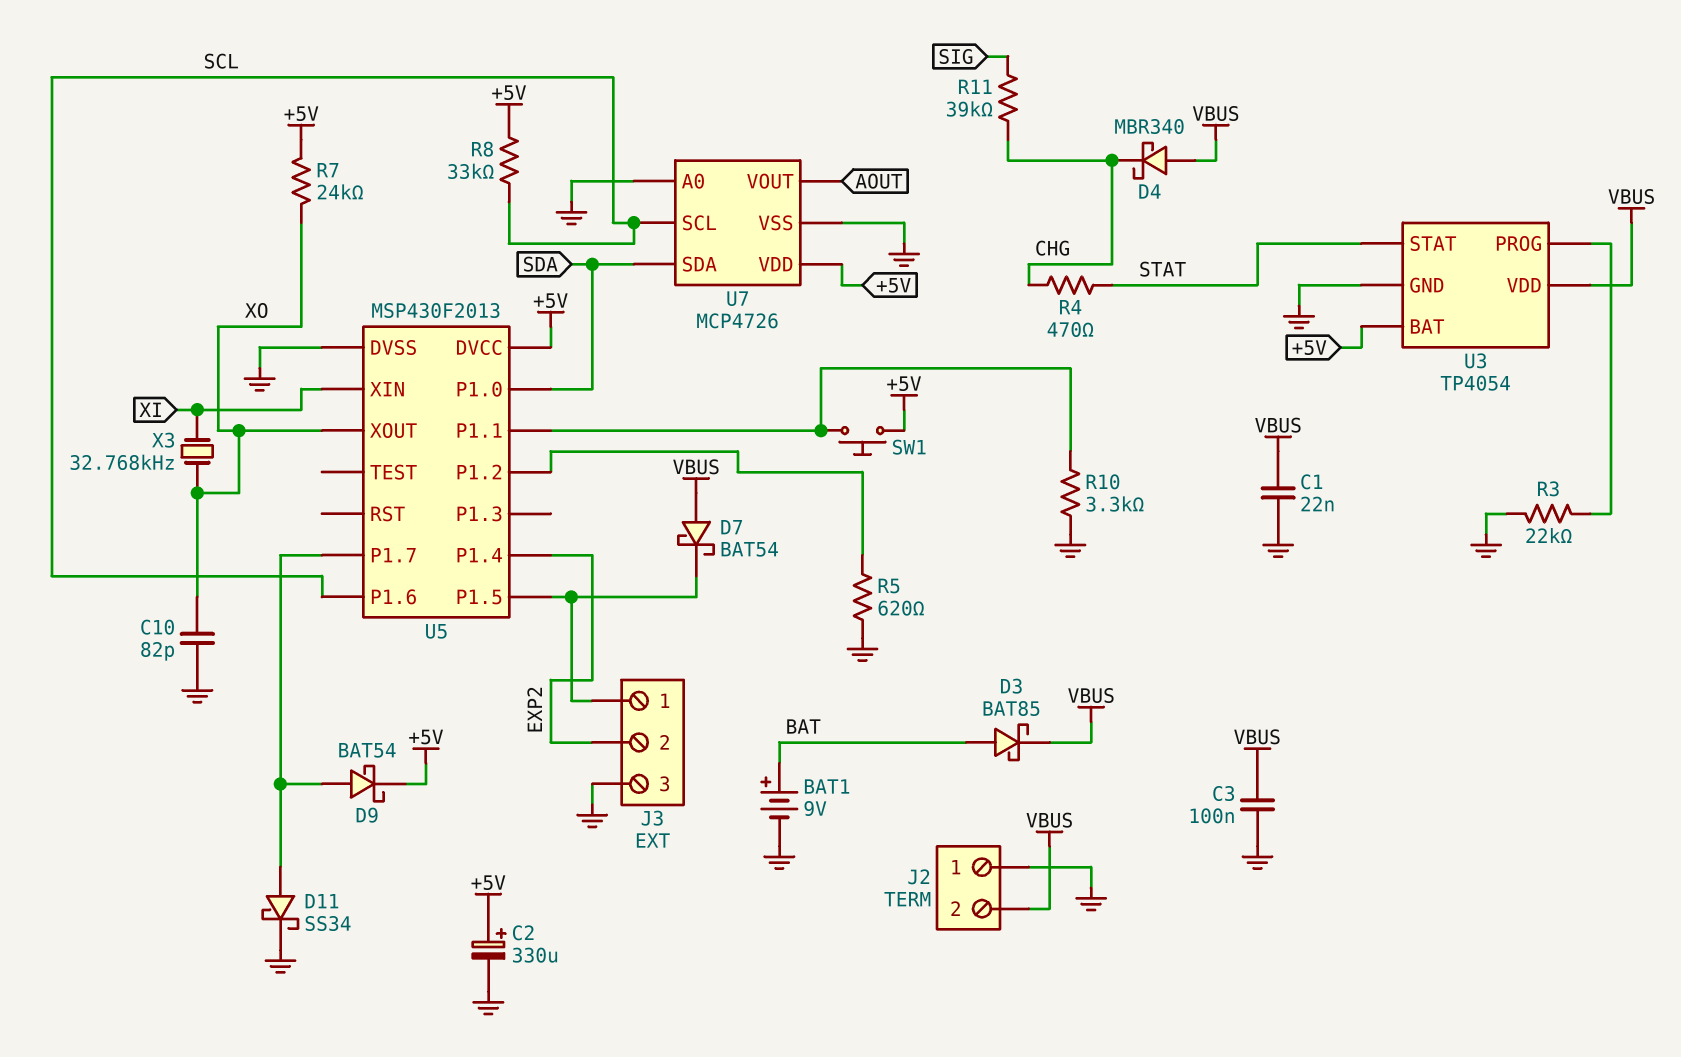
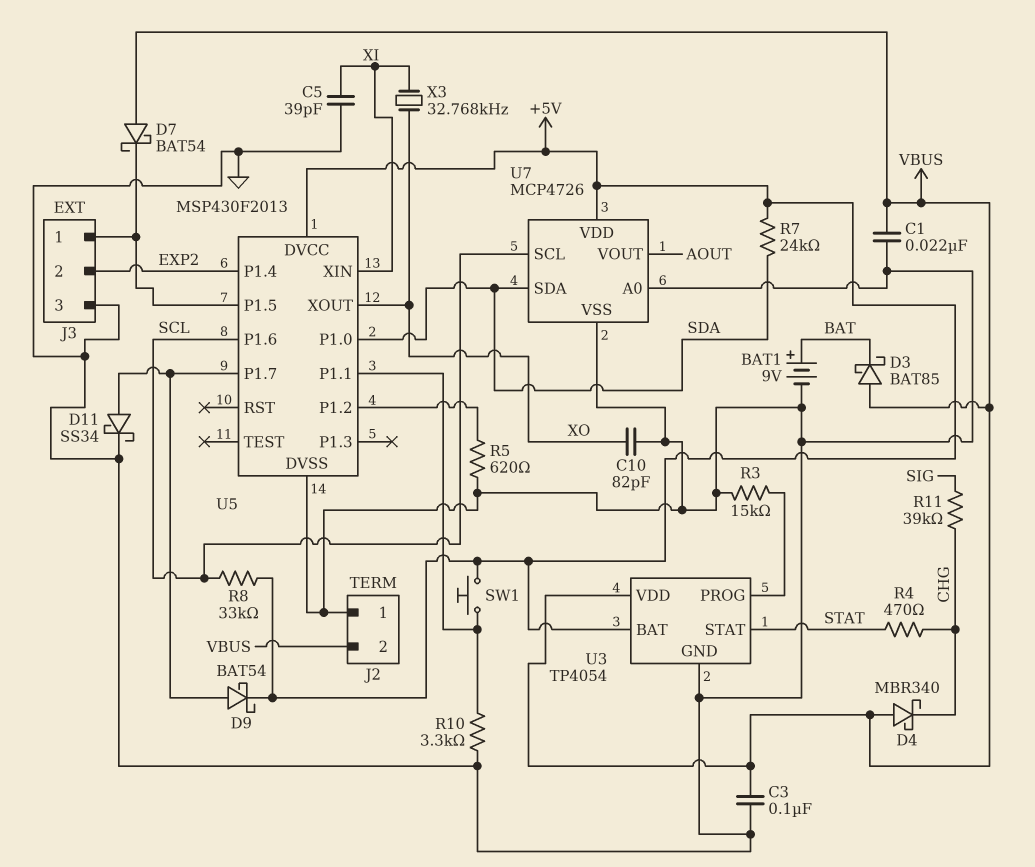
C2: 330uF (plus +5V, minus GND) -> none
C5: none -> 39pF (GND, XI)
D3: schottky BAT85 (A BAT, K VBUS) -> schottky BAT85 (A VBUS, K BAT)
R3: 22k (GND, U3/PROG) -> 15k (GND, U3/PROG)
R7: 24k (+5V, XO) -> 24k (+5V, SDA)

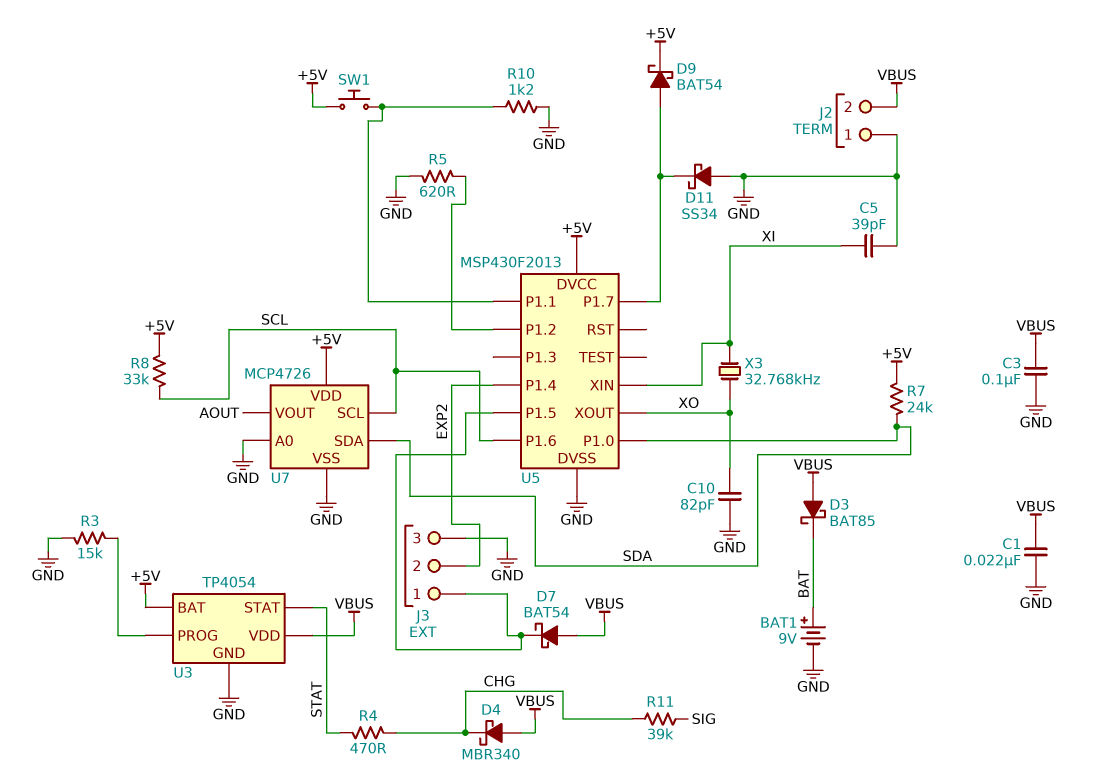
D11: schottky SS34 (A U5/P1.7, K GND) -> schottky SS34 (A GND, K U5/P1.7)
R10: 3.3k (GND, U5/P1.1) -> 1.2k (GND, U5/P1.1)

